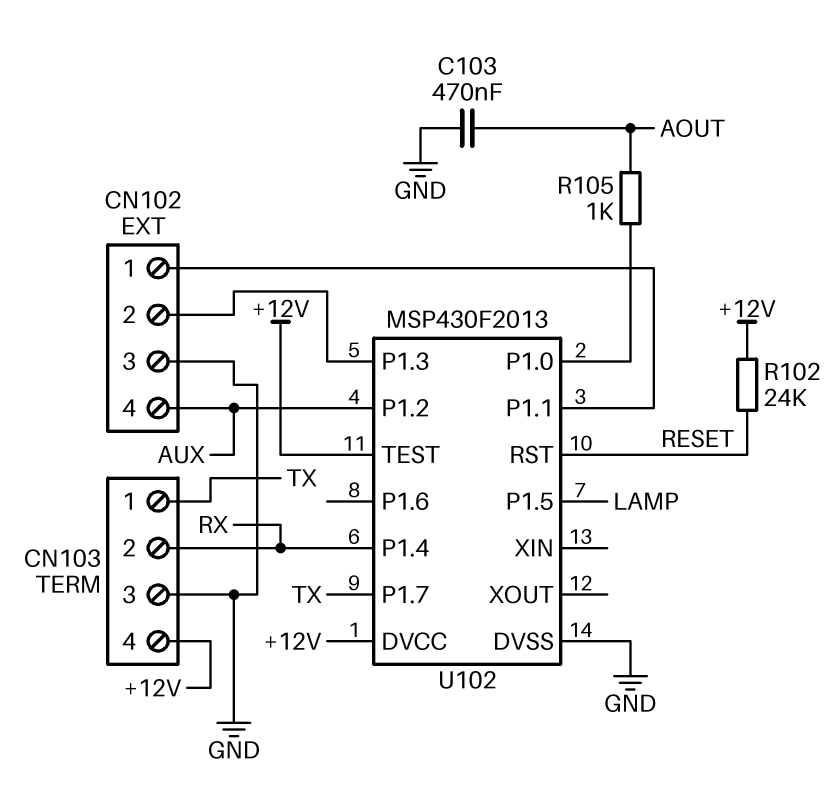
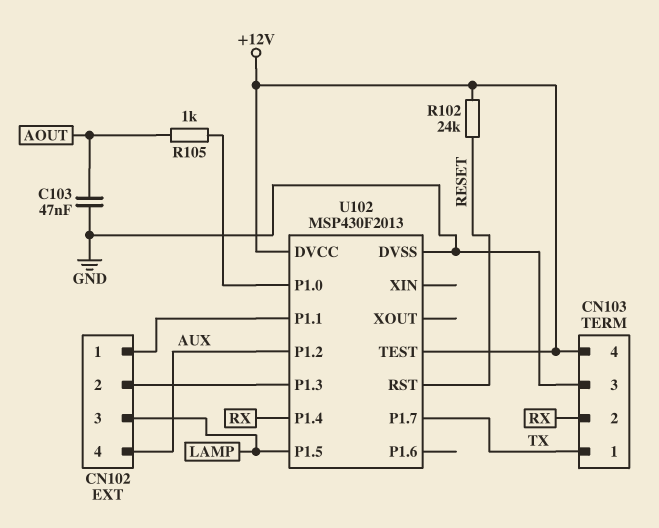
C103: 470nF (AOUT, GND) -> 47nF (AOUT, GND)
CN102 pin 3: GND -> LAMP

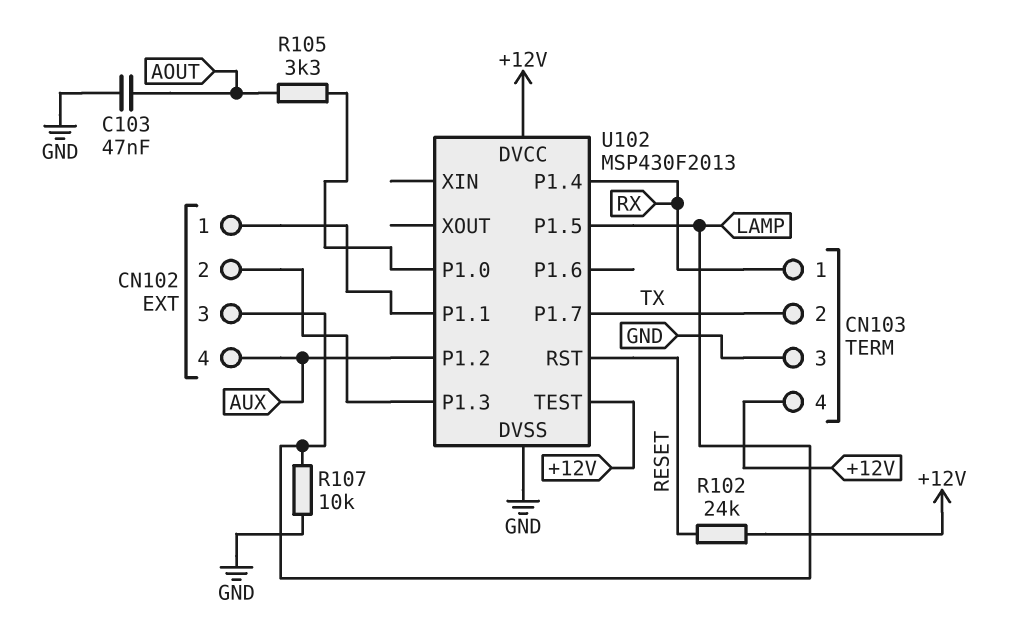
CN103 pin 1: TX -> RX
CN103 pin 2: RX -> TX
R105: 1k (AOUT, U102/P1.0) -> 3.3k (AOUT, U102/P1.0)
R107: none -> 10k (GND, LAMP)

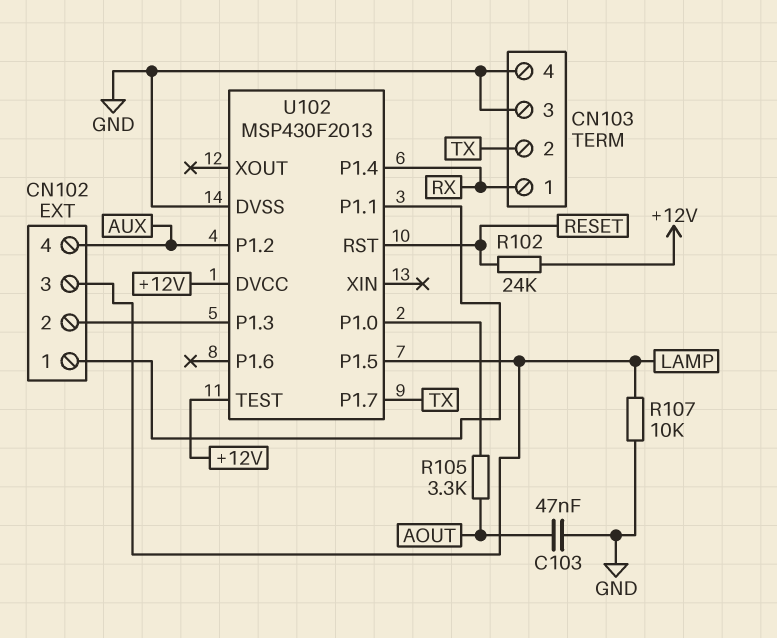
CN103 pin 4: +12V -> GND

